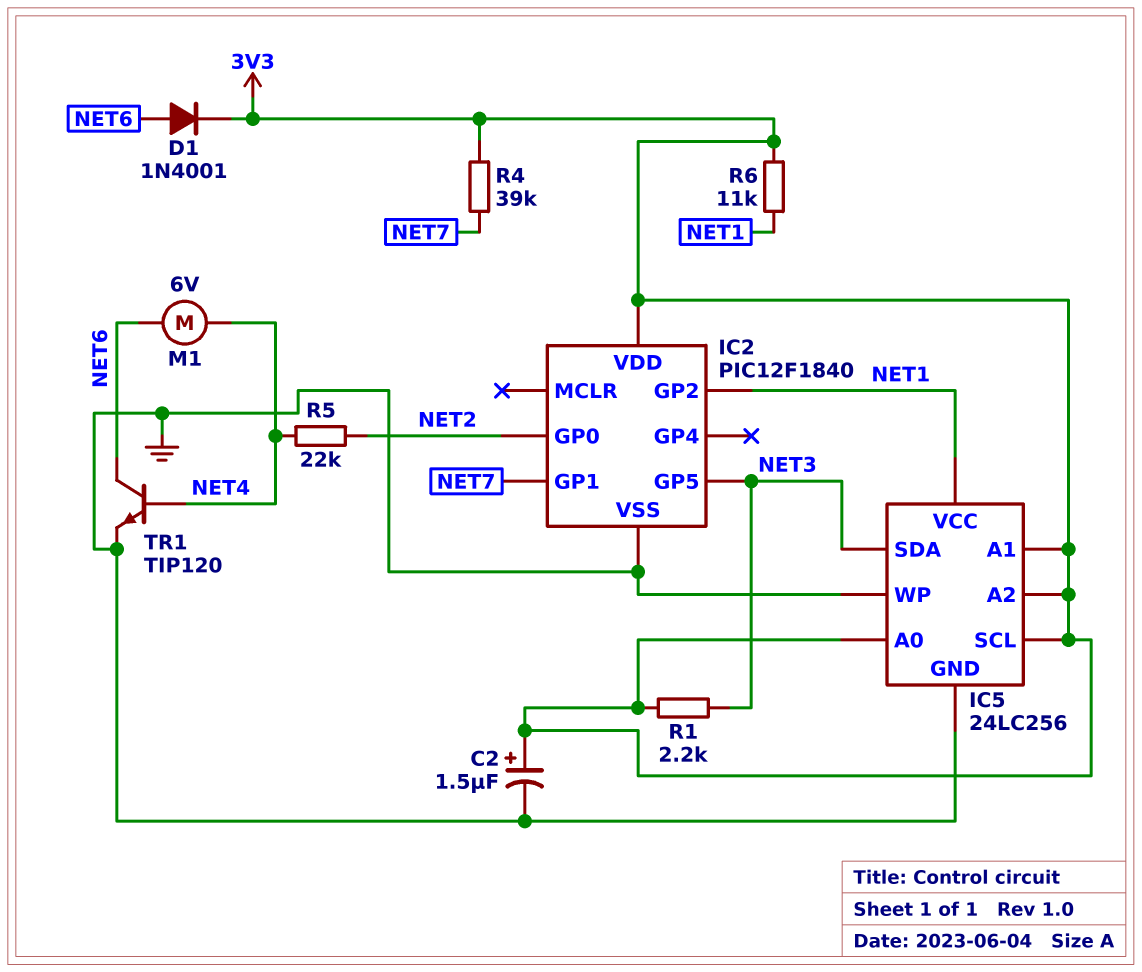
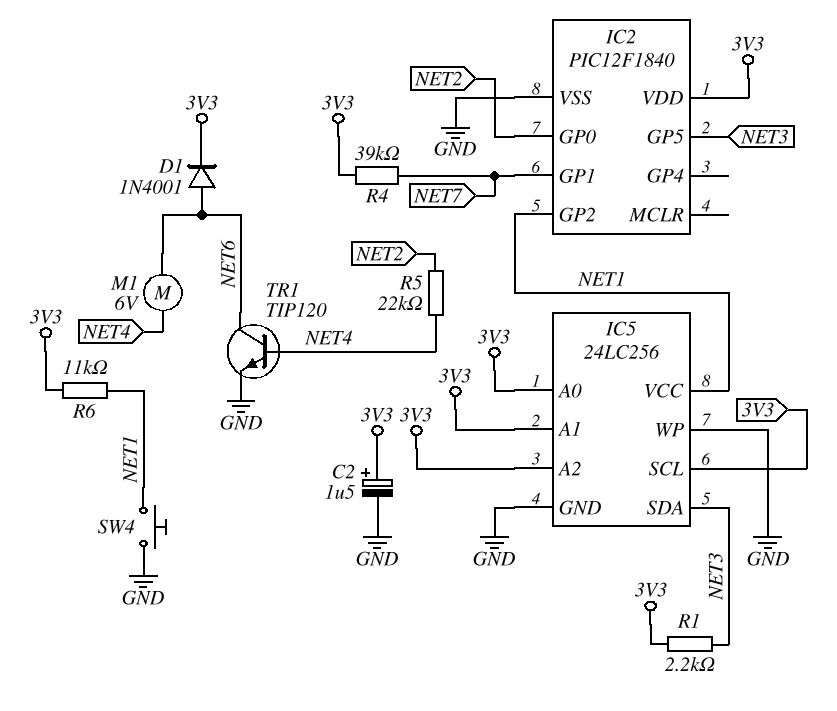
SW4: none -> button (GND, NET1)

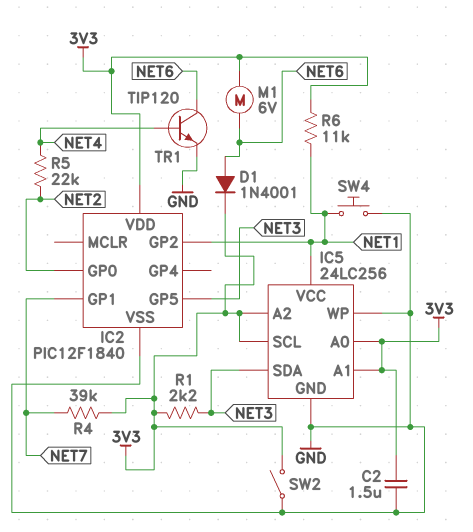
C2: 1.5uF (plus 3V3, minus GND) -> 1.5uF (3V3, GND)
M1: motor 6V (NET4, NET6) -> motor 6V (3V3, NET6)
SW2: none -> switch (3V3, GND)

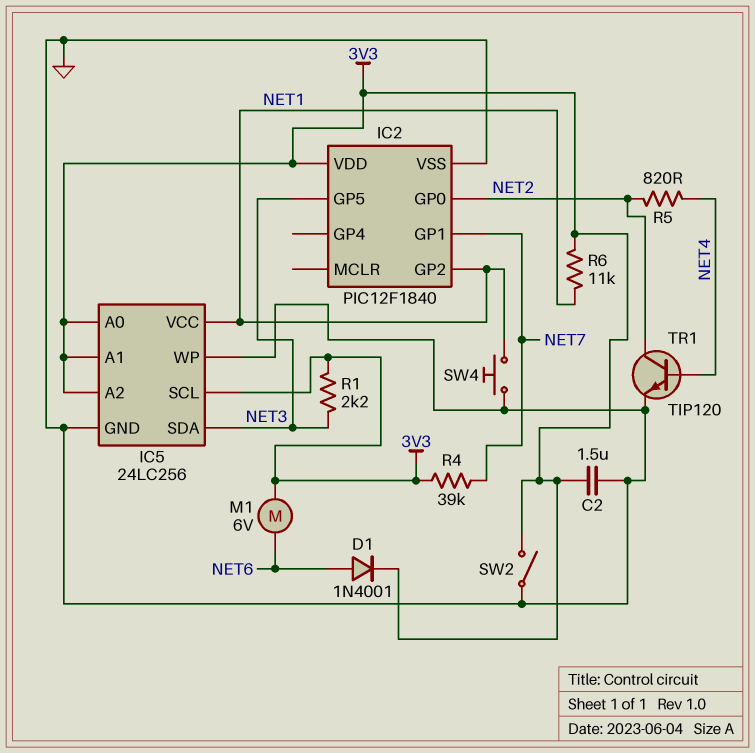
R5: 22k (NET2, NET4) -> 820 (NET2, NET4)
TR1: NPN TIP120 (B NET4, C NET6, E GND) -> NPN TIP120 (B NET4, C NET2, E GND)

